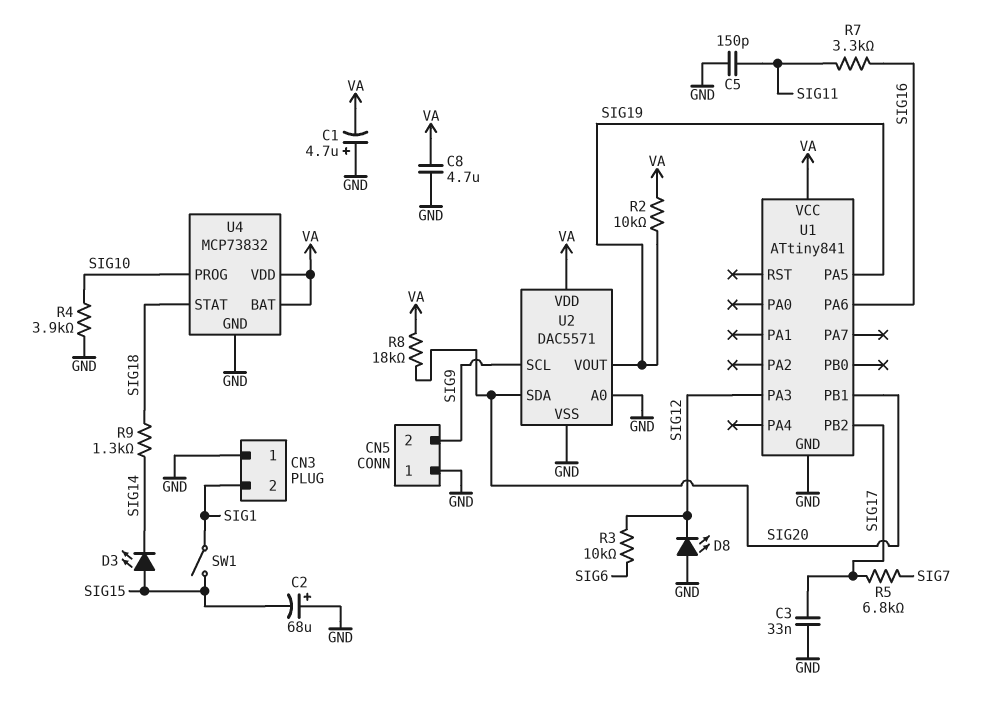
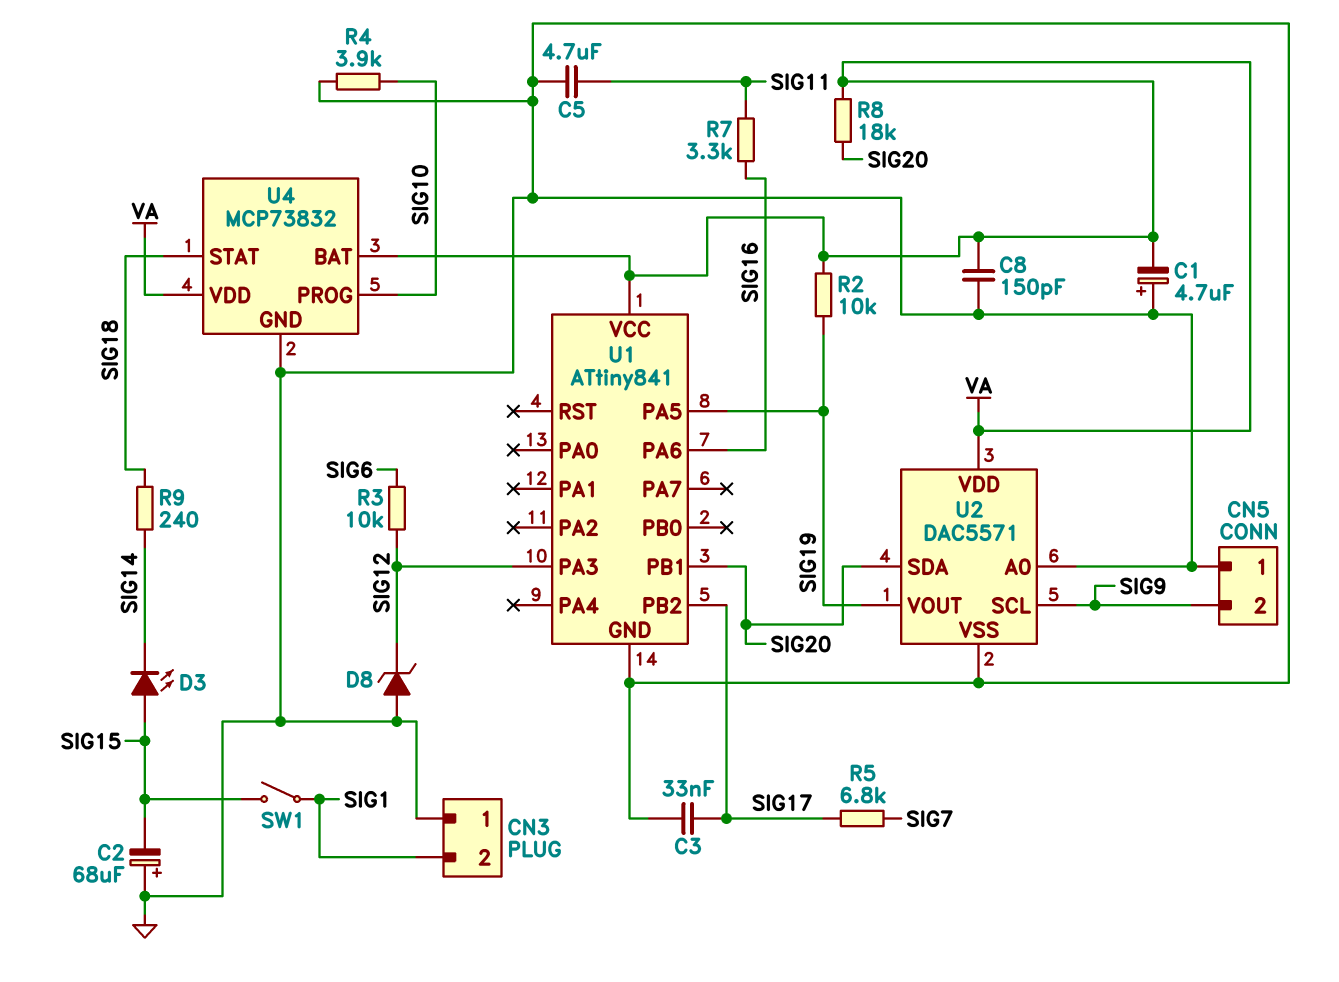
C5: 150pF (GND, SIG11) -> 4.7uF (GND, SIG11)
C8: 4.7uF (GND, VA) -> 150pF (GND, VA)
D8: LED (A GND, K SIG12) -> zener (A GND, K SIG12)
R9: 1.3k (SIG14, SIG18) -> 240 (SIG14, SIG18)

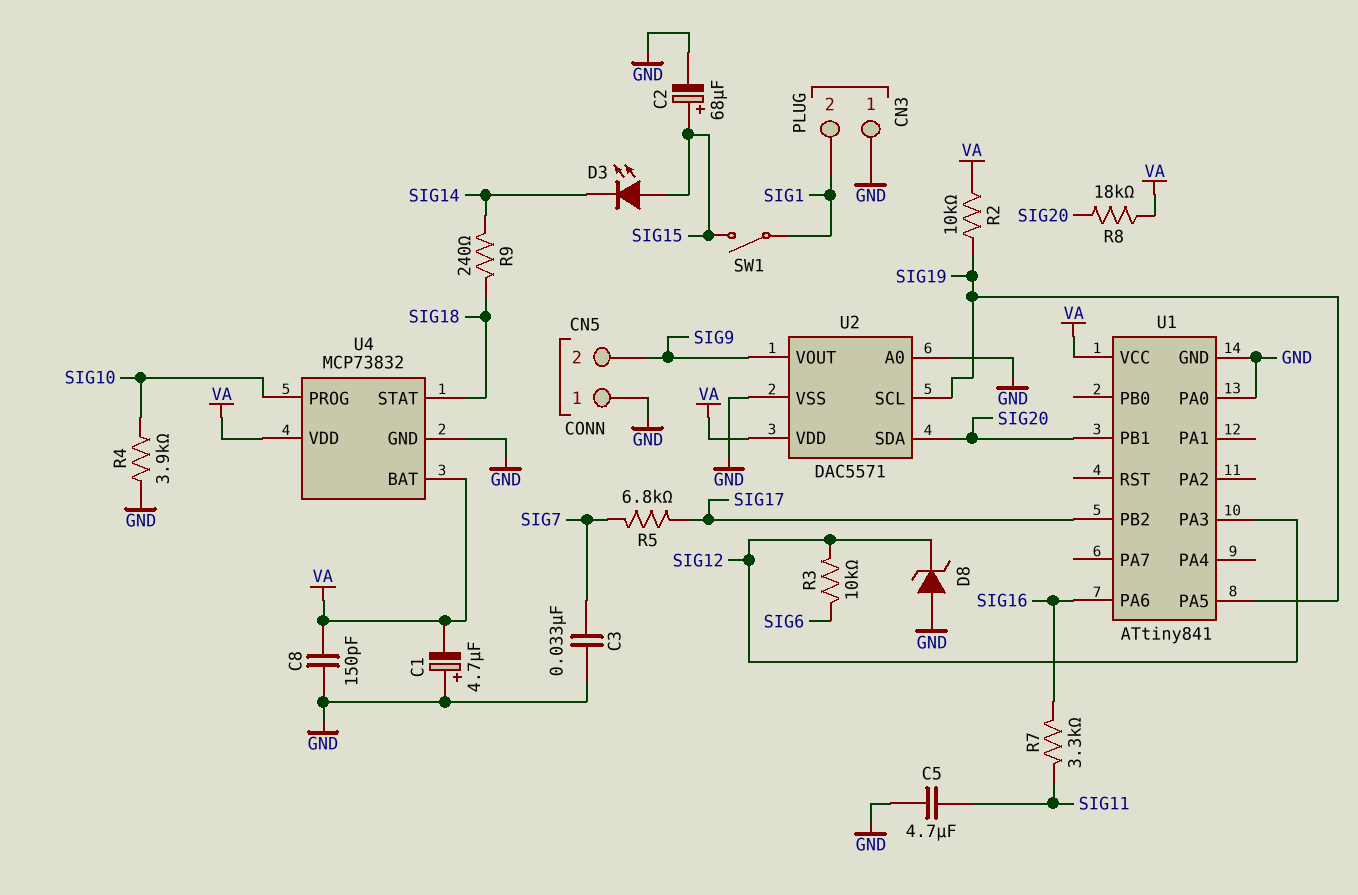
C2: 68uF (plus GND, minus SIG15) -> 68uF (plus SIG15, minus GND)
C3: 33nF (GND, SIG17) -> 33nF (GND, SIG7)
U1 pin PA0: none -> GND
U2 pin SCL: SIG9 -> SIG19
U2 pin VOUT: SIG19 -> SIG9

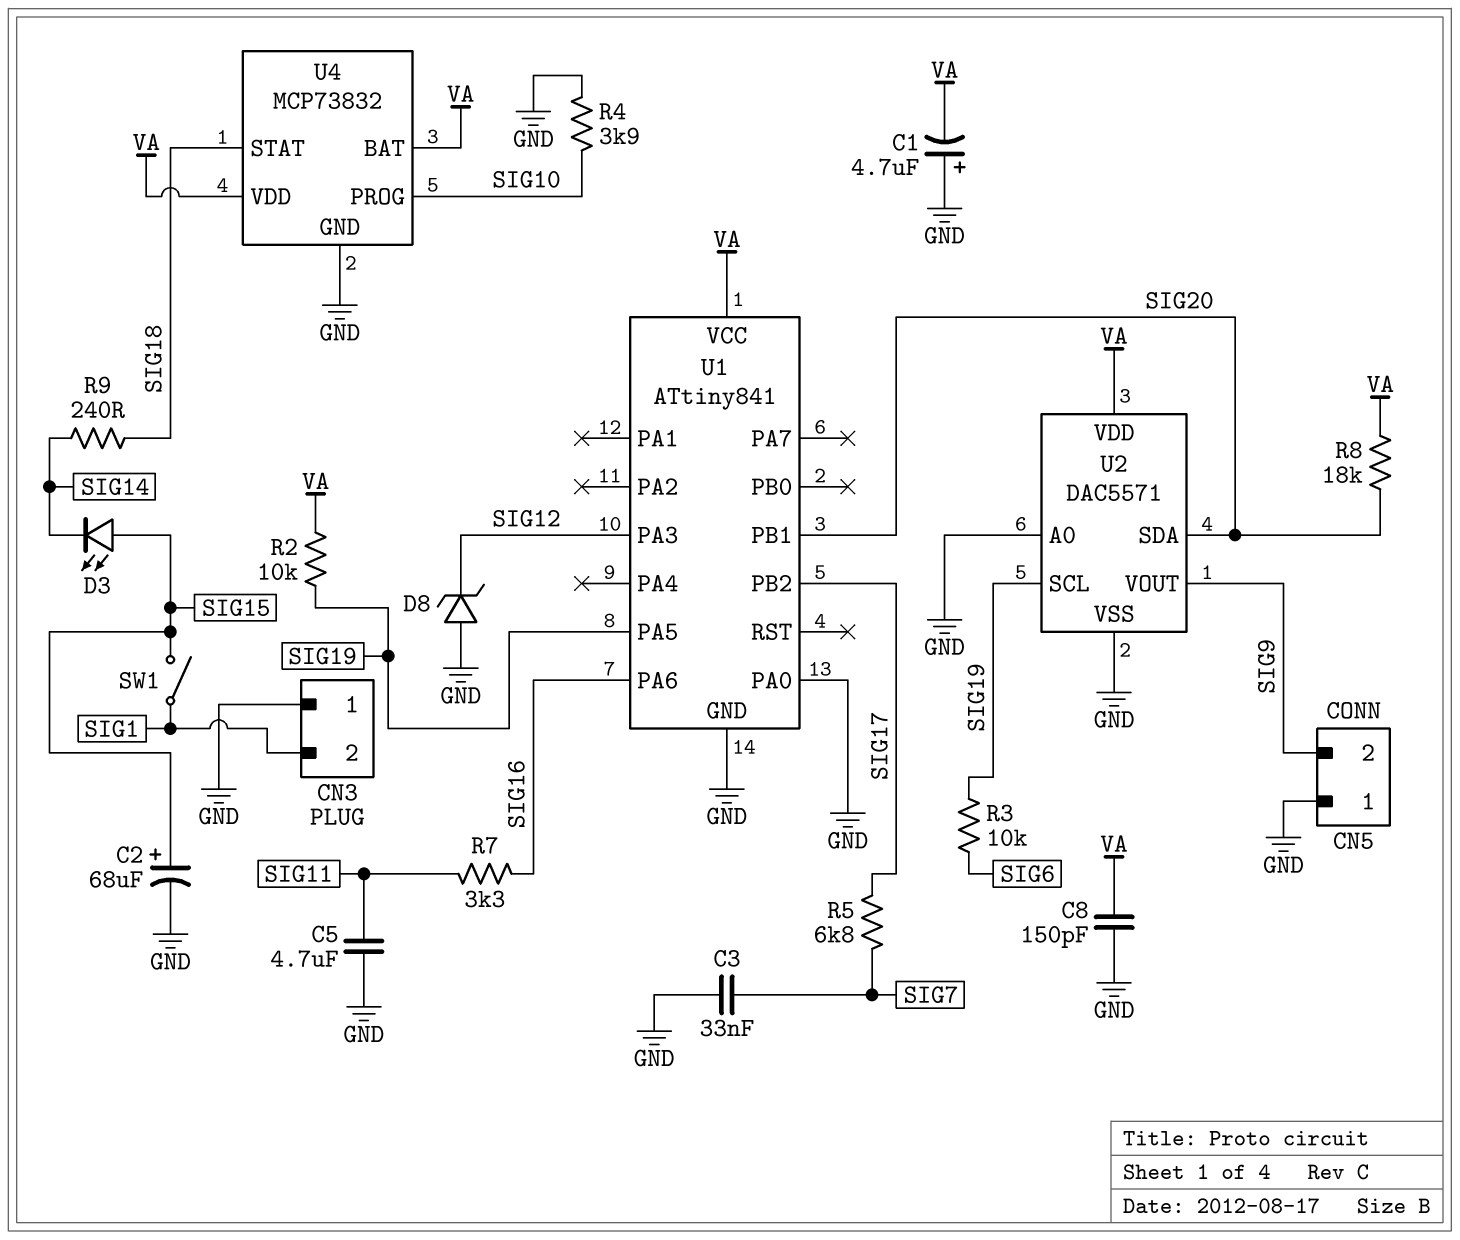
R3: 10k (SIG6, SIG12) -> 10k (SIG6, SIG19)

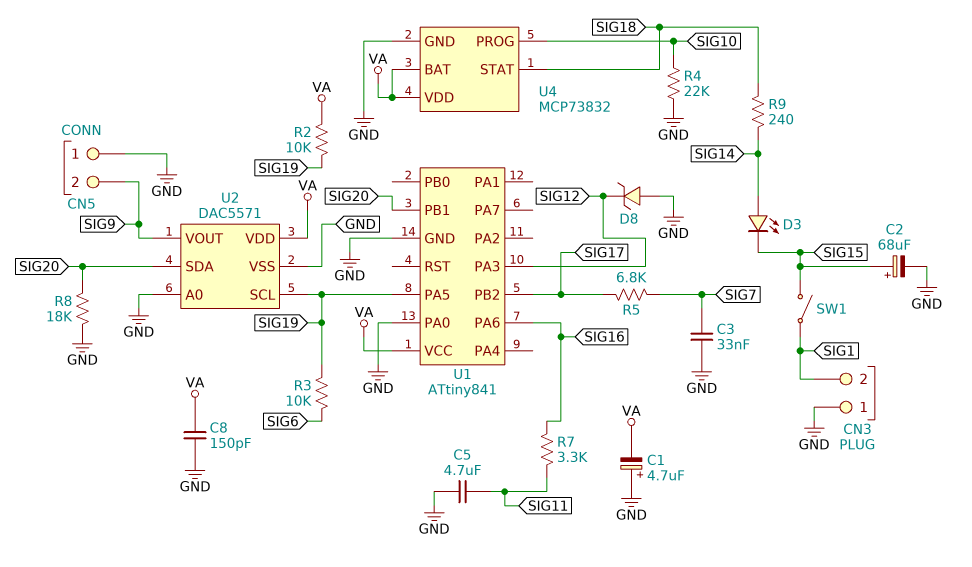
D3: LED (A SIG15, K SIG14) -> LED (A SIG14, K SIG15)
R4: 3.9k (GND, SIG10) -> 22k (GND, SIG10)
R8: 18k (SIG20, VA) -> 18k (GND, SIG20)

